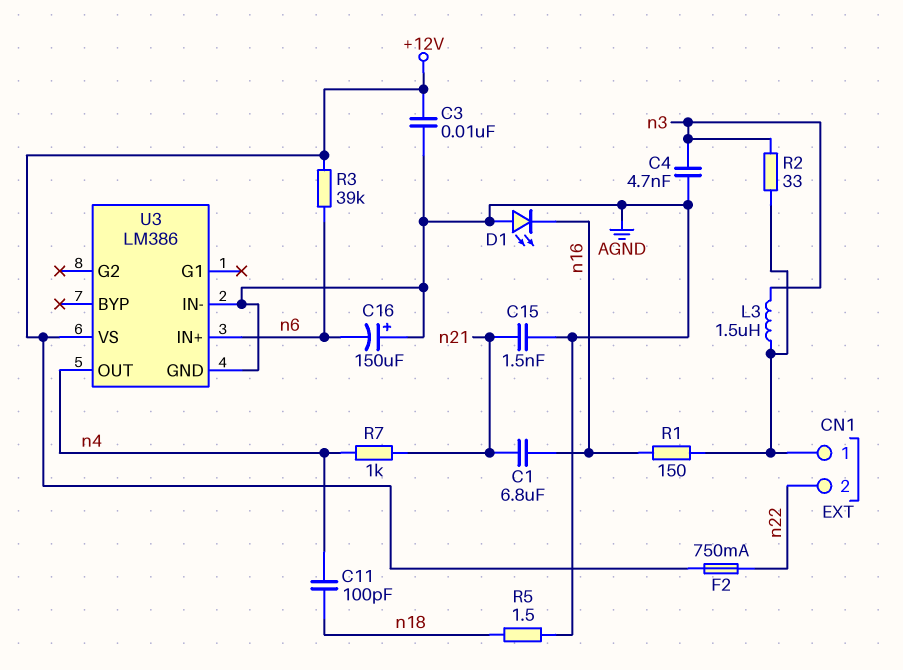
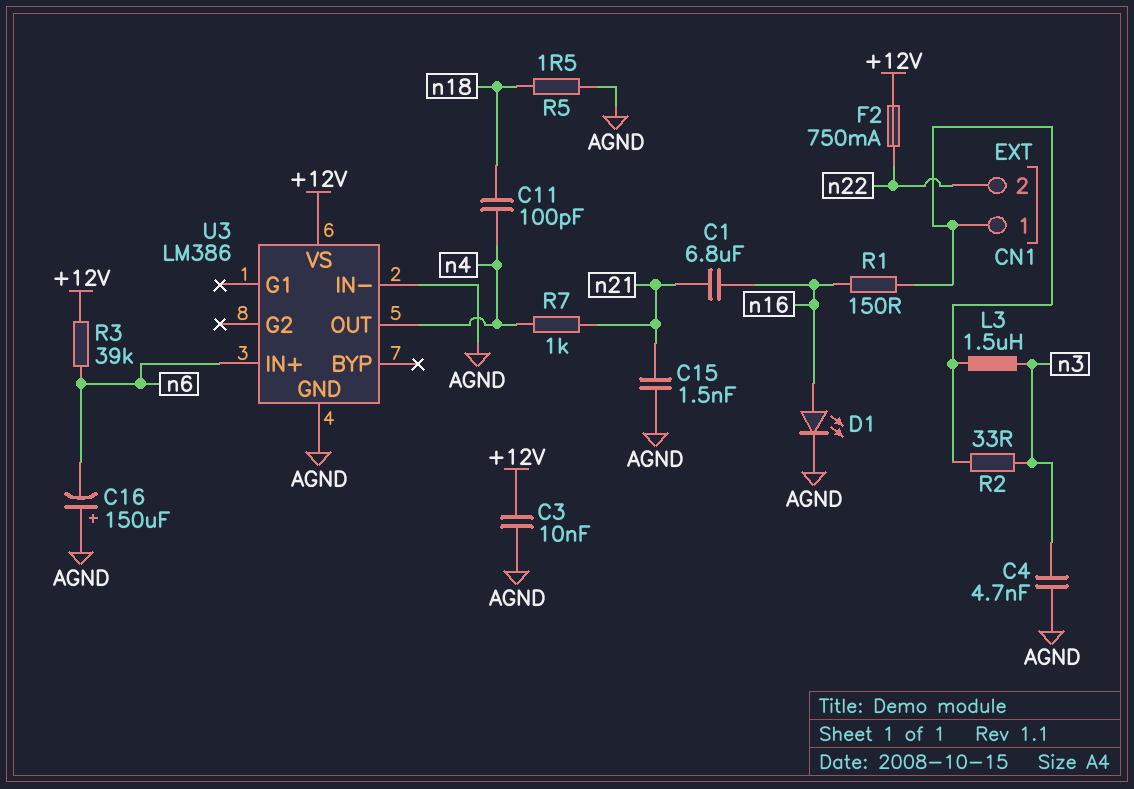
D1: LED (A AGND, K n16) -> LED (A n16, K AGND)

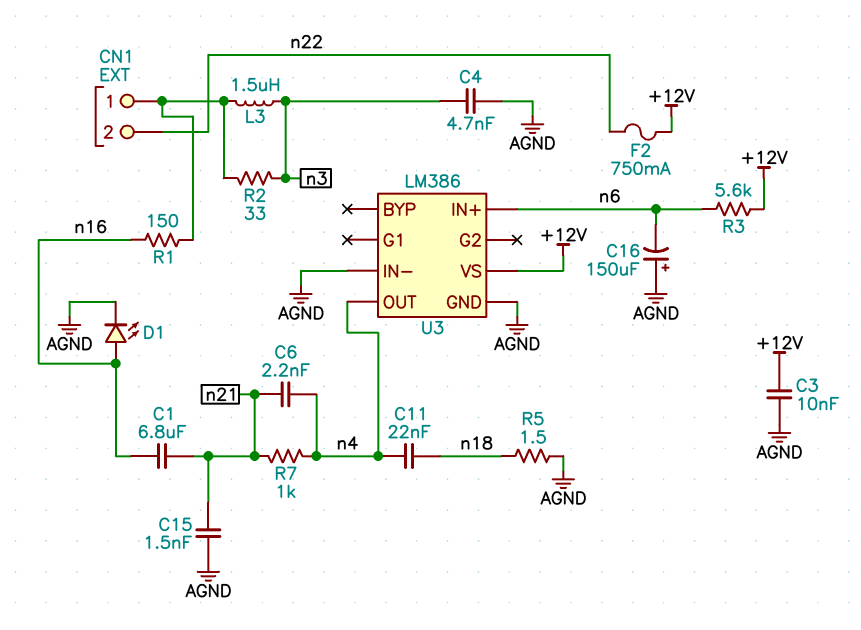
C6: none -> 2.2nF (n4, n21)
C11: 100pF (n4, n18) -> 22nF (n4, n18)
R3: 39k (+12V, n6) -> 5.6k (+12V, n6)

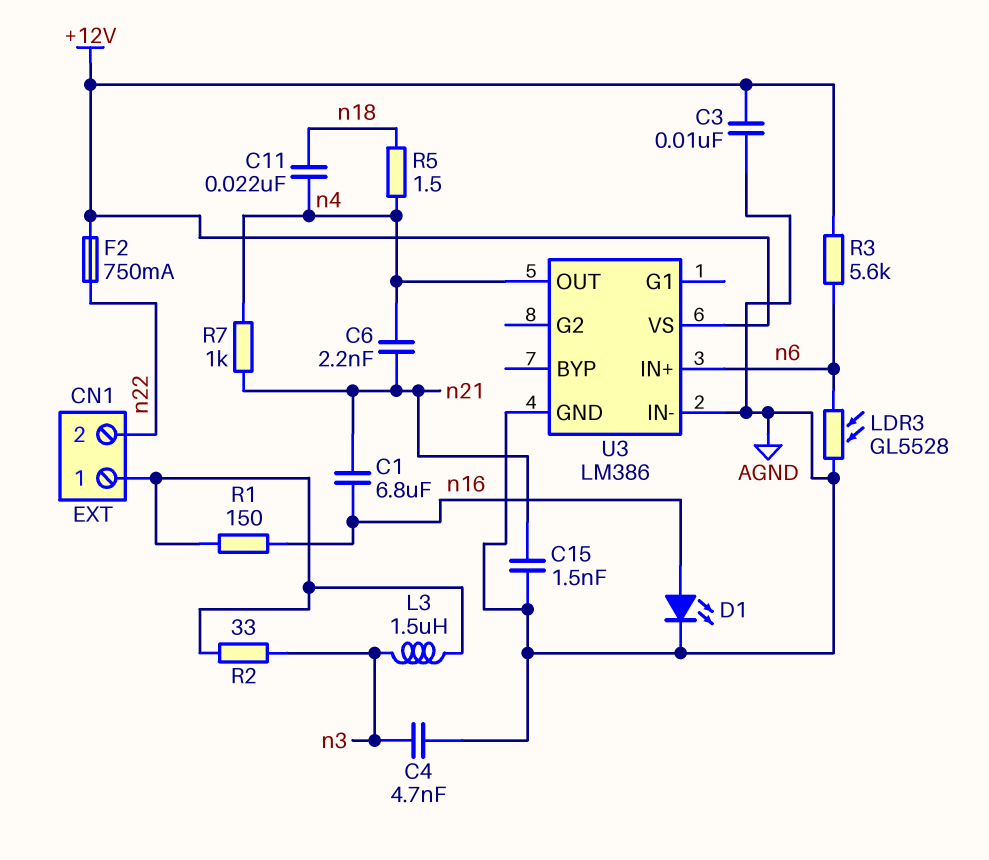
C16: 150uF (plus AGND, minus n6) -> none
LDR3: none -> GL5528 (AGND, n6)
R5: 1.5 (AGND, n18) -> 1.5 (n4, n18)

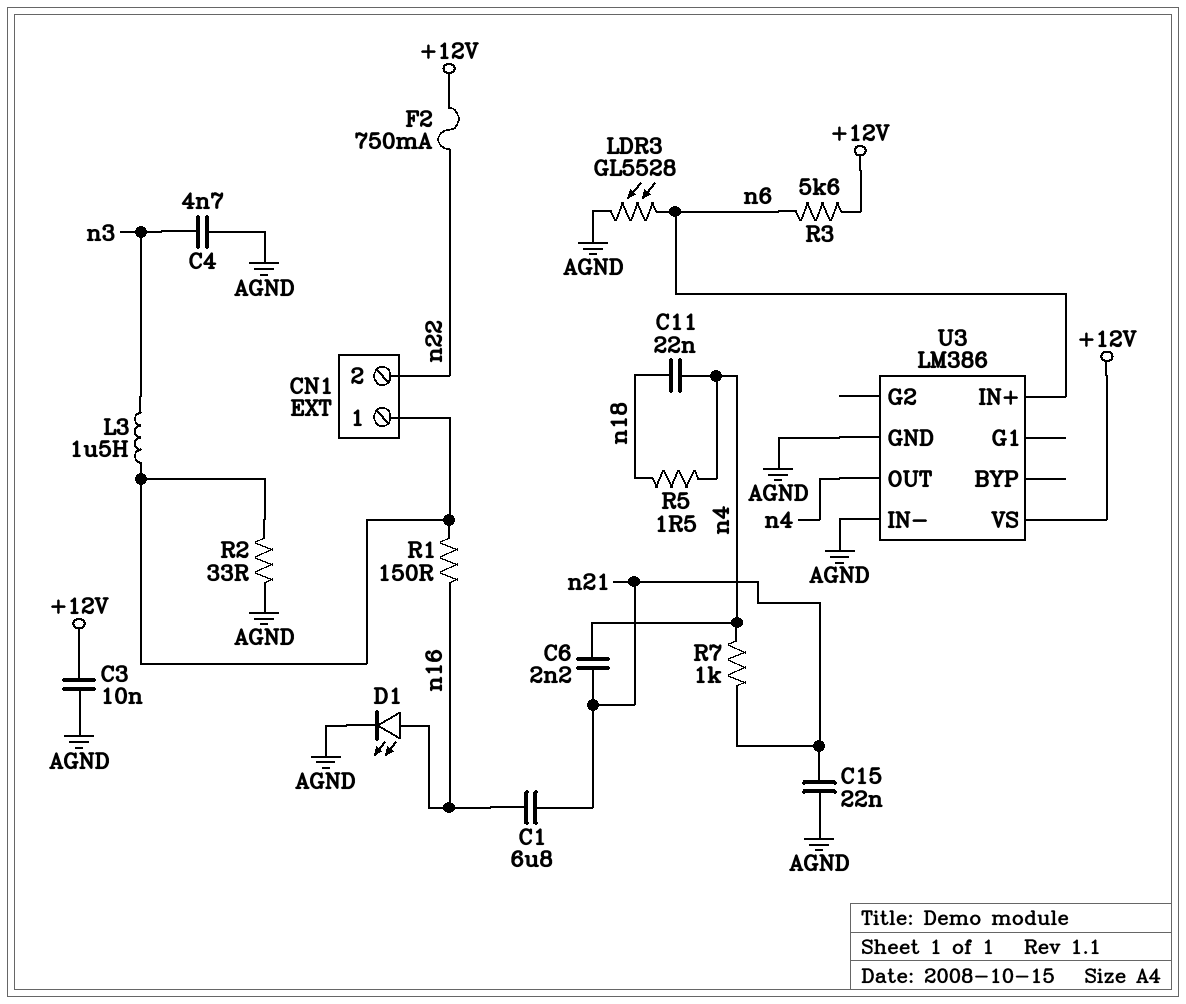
C15: 1.5nF (AGND, n21) -> 22nF (AGND, n21)
R2: 33 (CN1/1, n3) -> 33 (AGND, CN1/1)

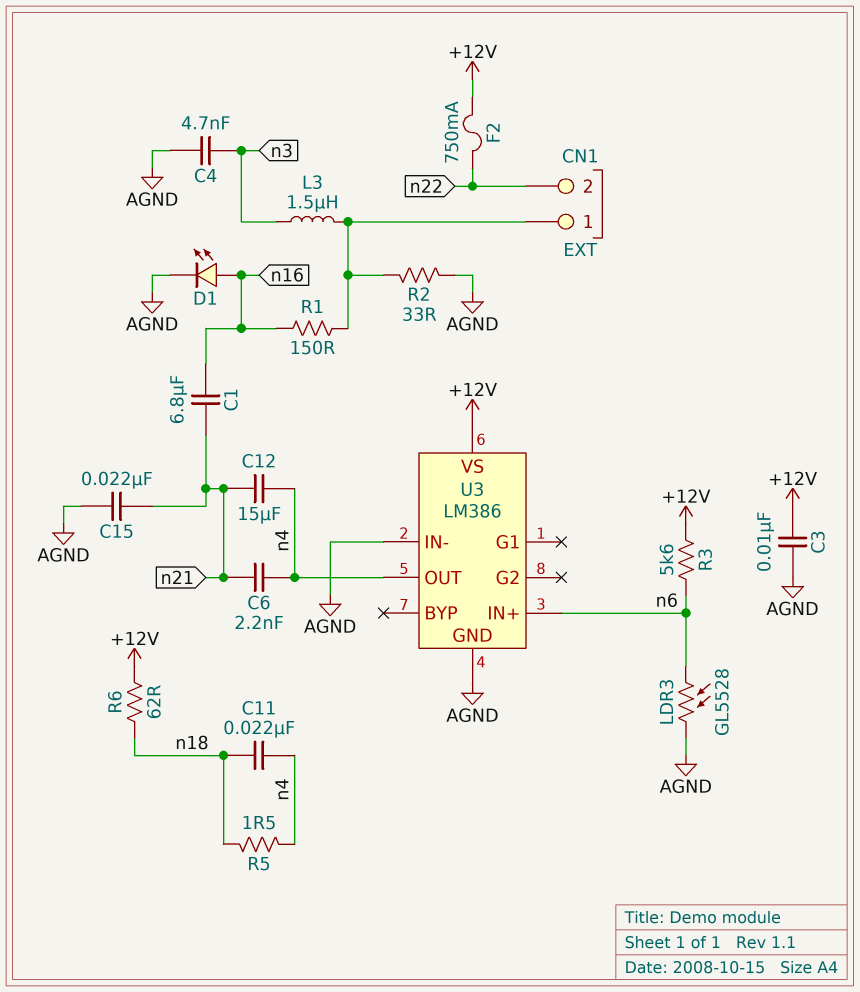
C12: none -> 15uF (n4, n21)
R6: none -> 62 (+12V, n18)
R7: 1k (n4, n21) -> none

